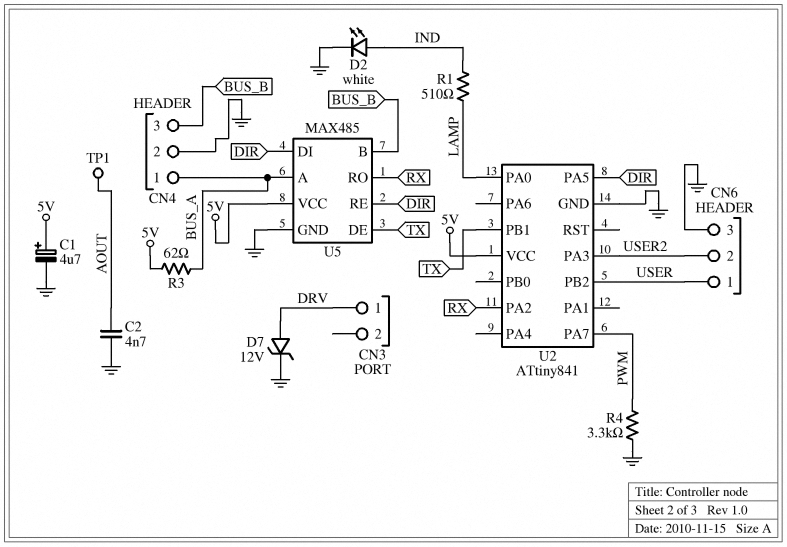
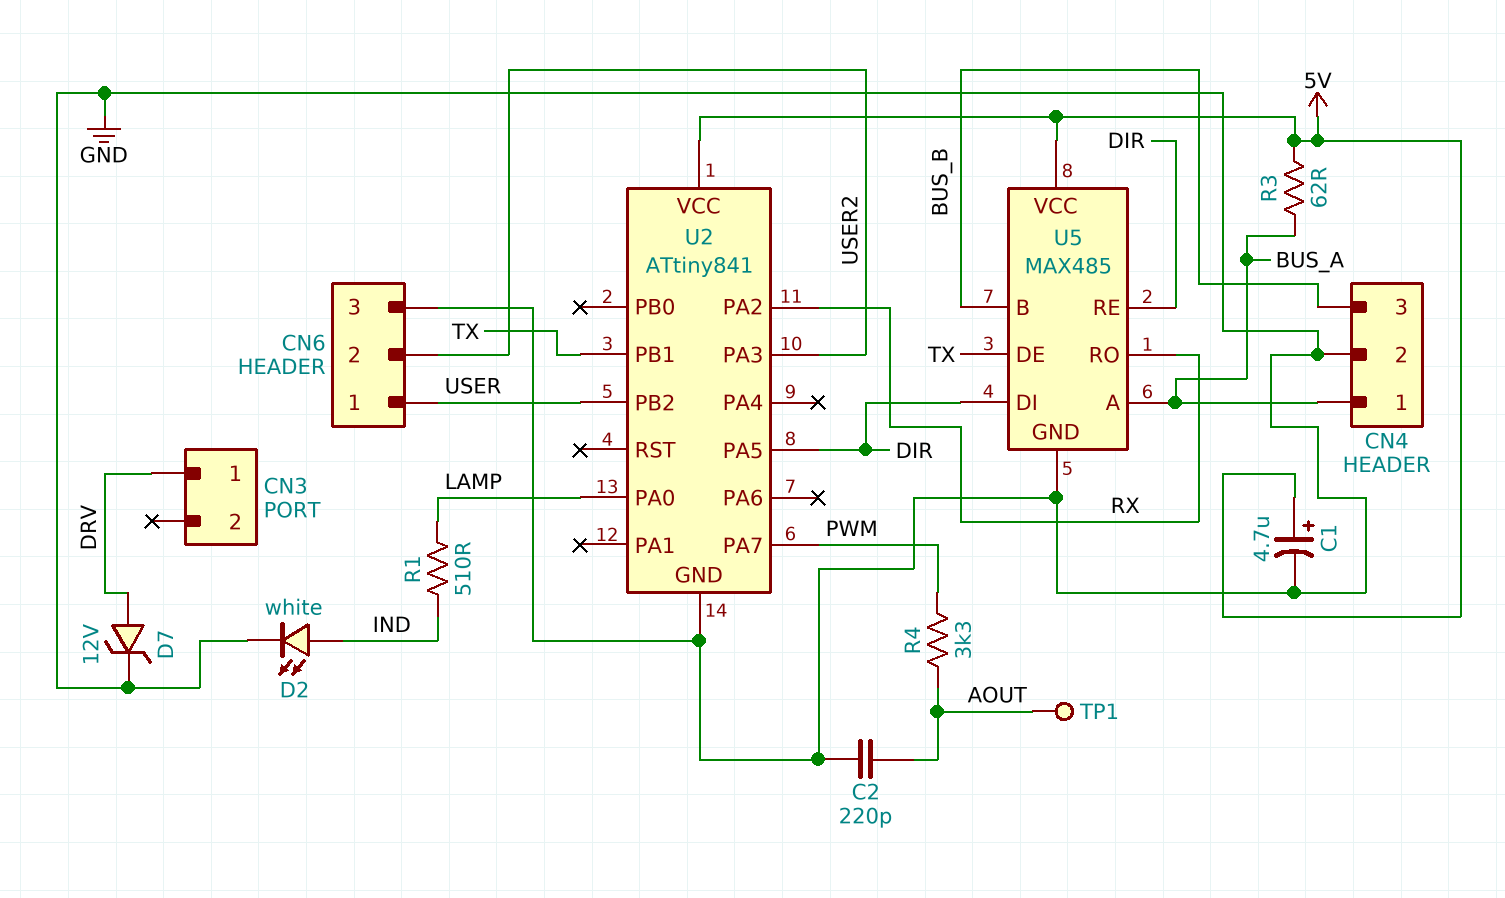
C2: 4.7nF (AOUT, GND) -> 220pF (AOUT, GND)
R4: 3.3k (GND, PWM) -> 3.3k (AOUT, PWM)

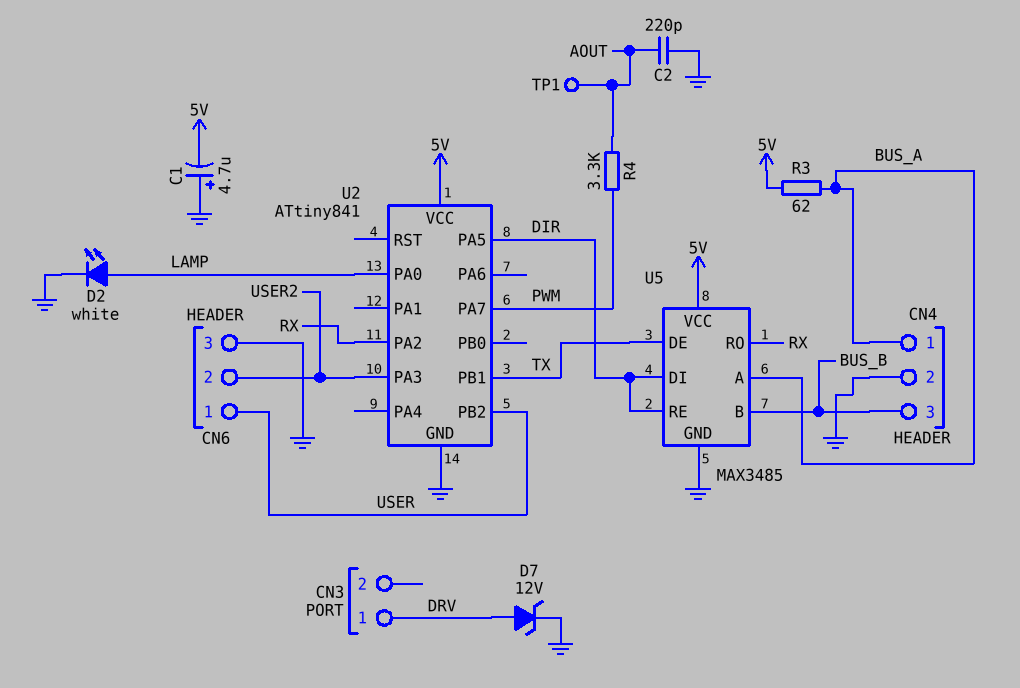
C1: 4.7uF (plus 5V, minus GND) -> 4.7uF (plus GND, minus 5V)
D2: LED white (A IND, K GND) -> LED white (A LAMP, K GND)
R1: 510 (IND, LAMP) -> none
U5: MAX485 -> MAX3485

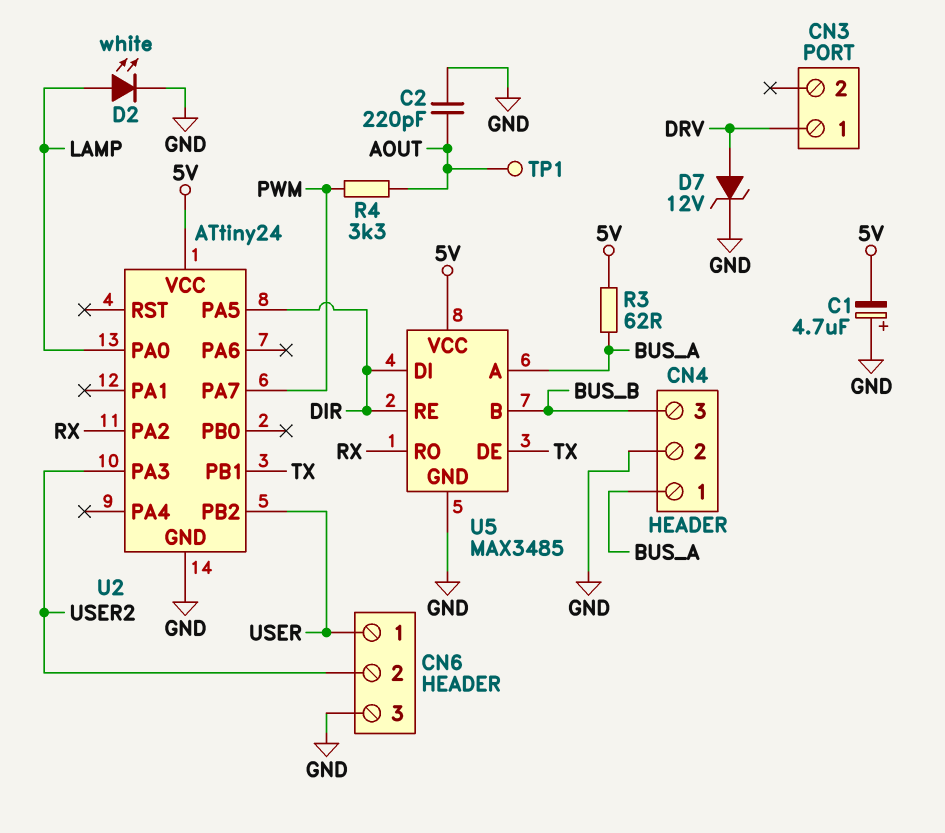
U2: ATtiny841 -> ATtiny24

